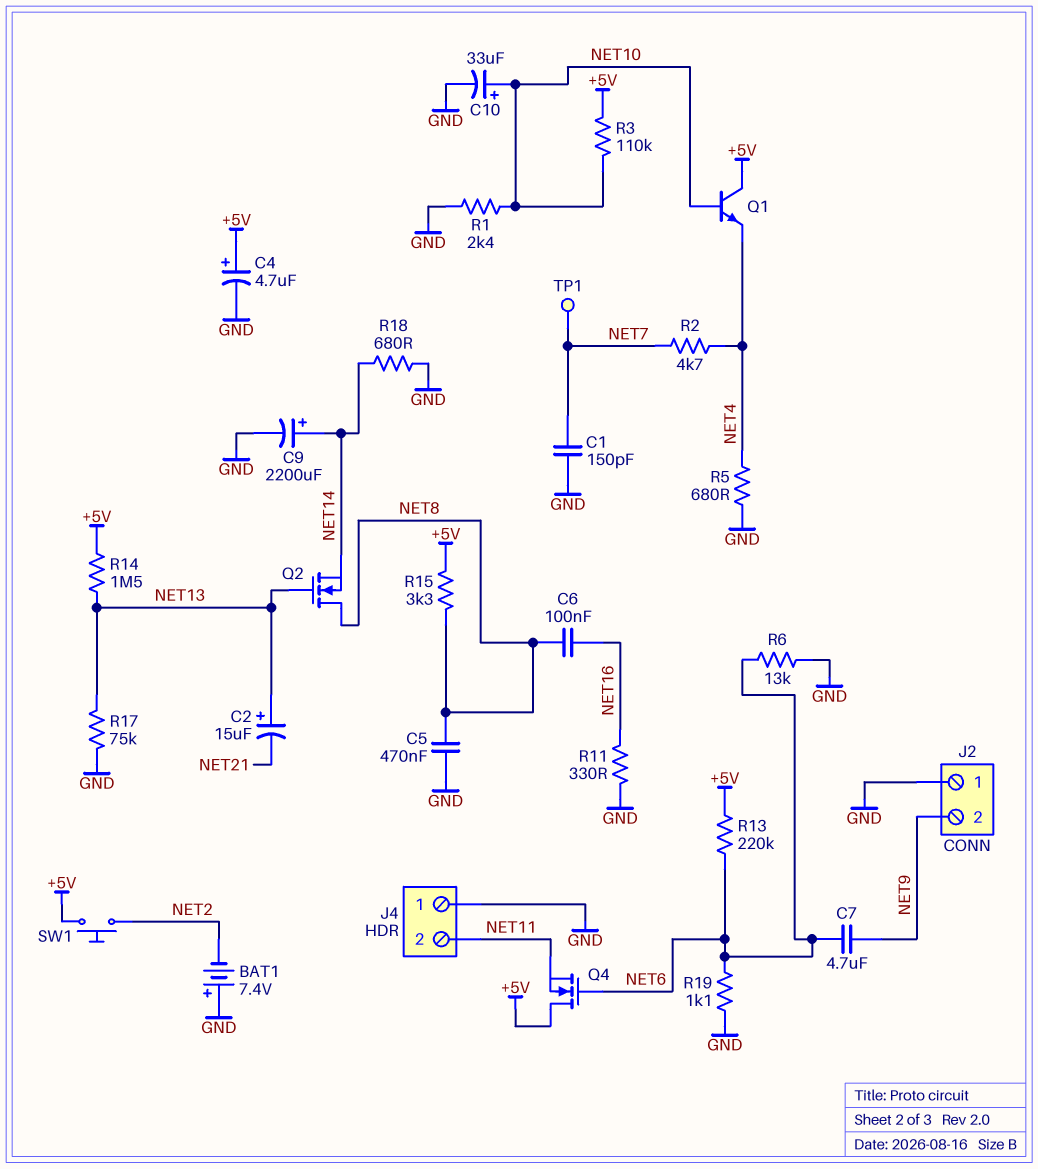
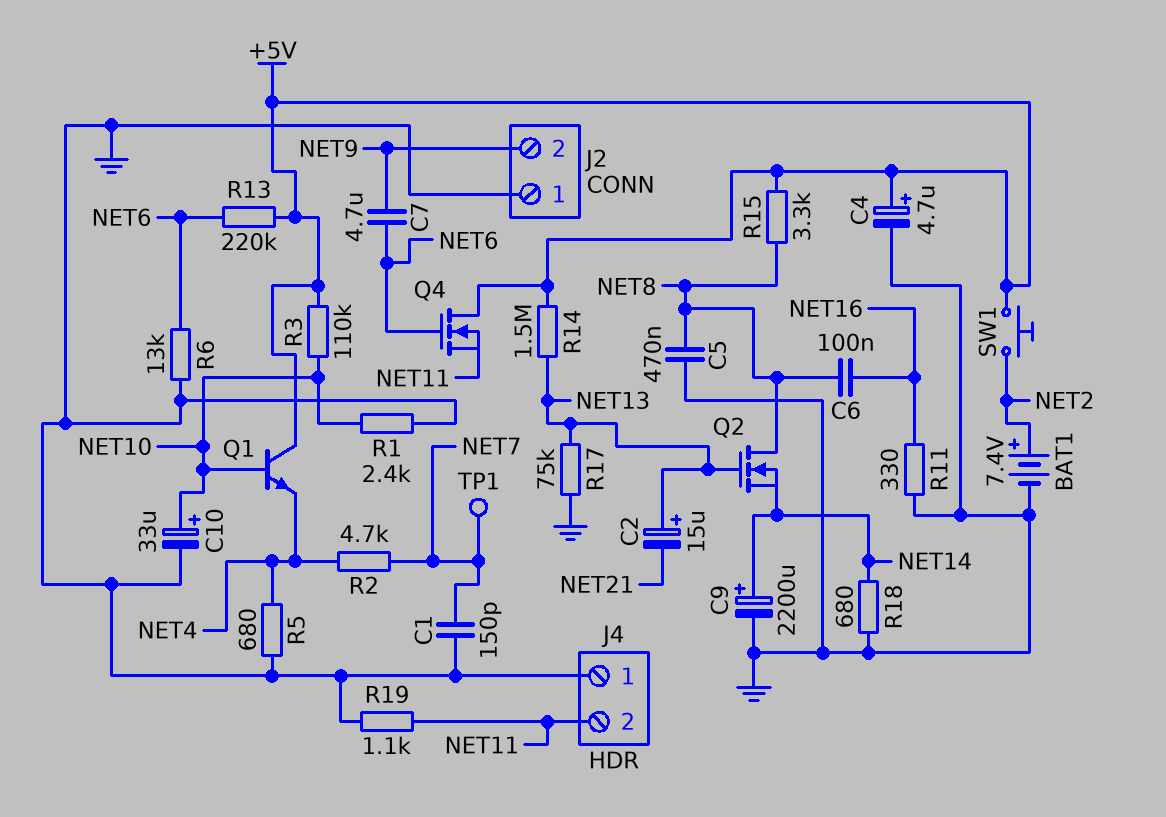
BAT1: 7.4V (plus GND, minus NET2) -> 7.4V (plus NET2, minus GND)
R19: 1.1k (GND, NET6) -> 1.1k (GND, NET11)

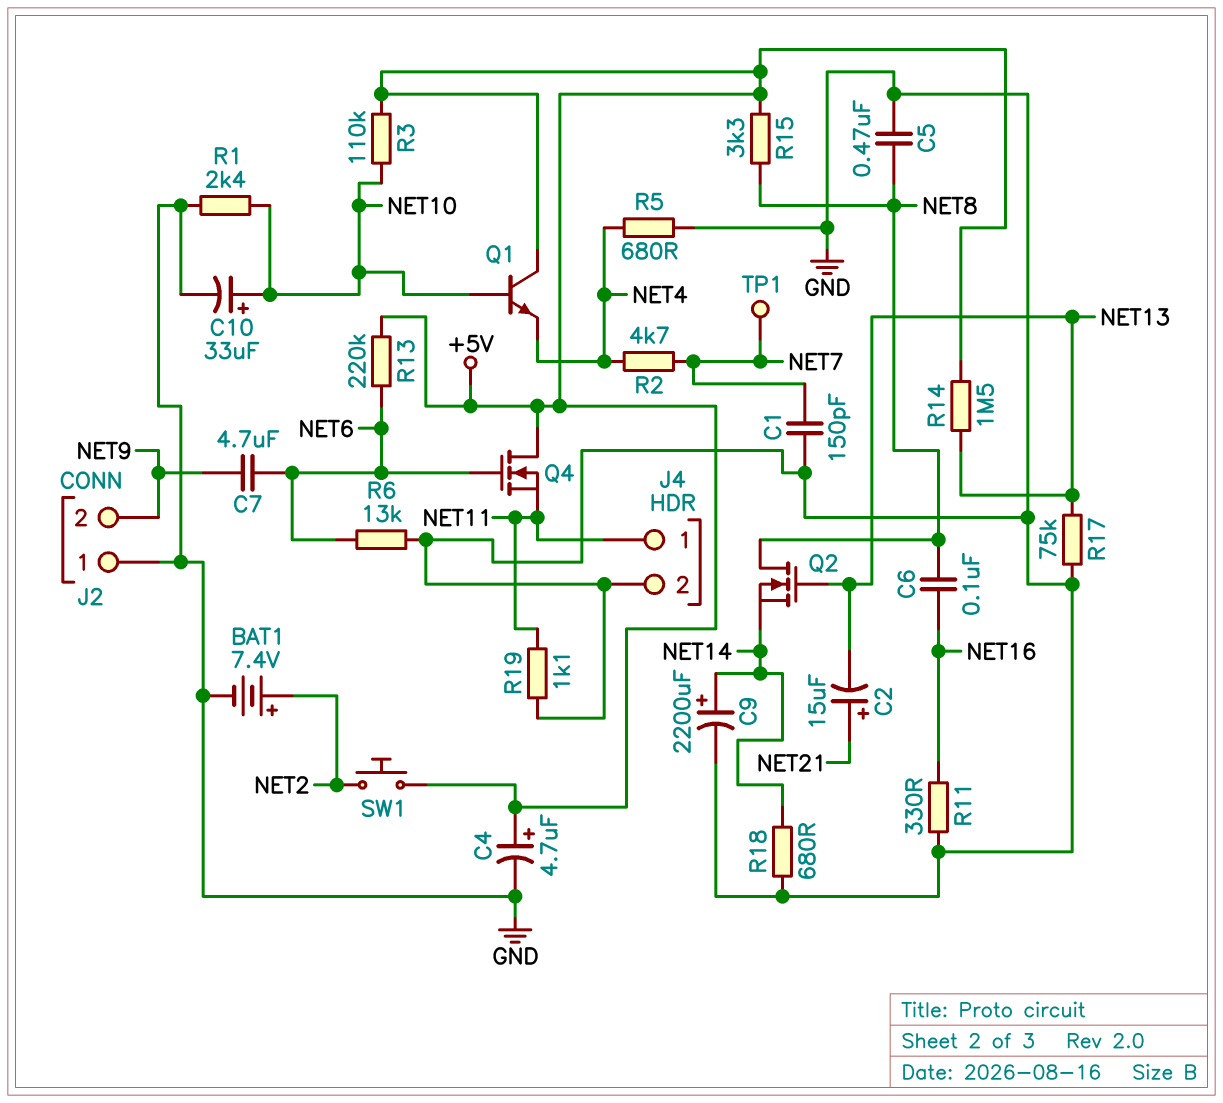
C2: 15uF (plus NET13, minus NET21) -> 15uF (plus NET21, minus NET13)
J4 pin 1: GND -> NET11
J4 pin 2: NET11 -> GND

